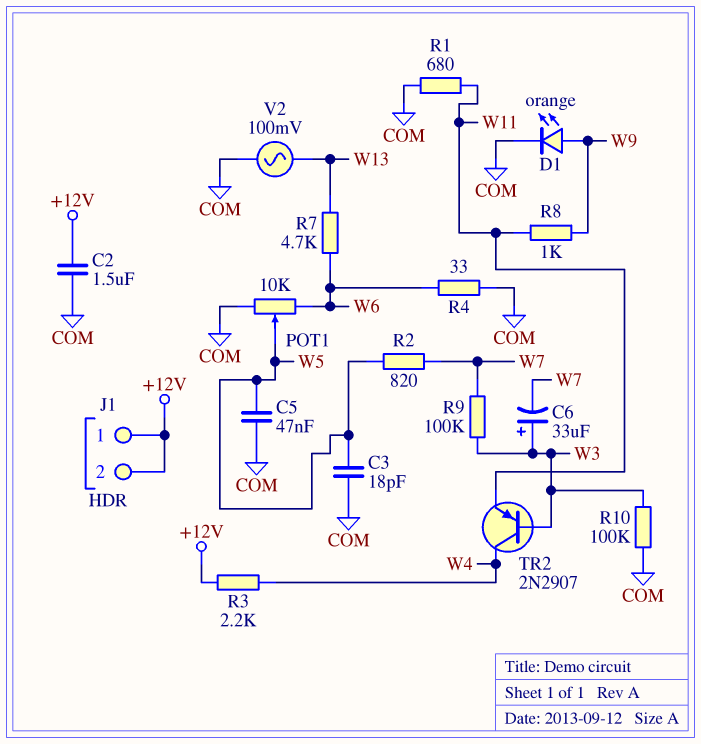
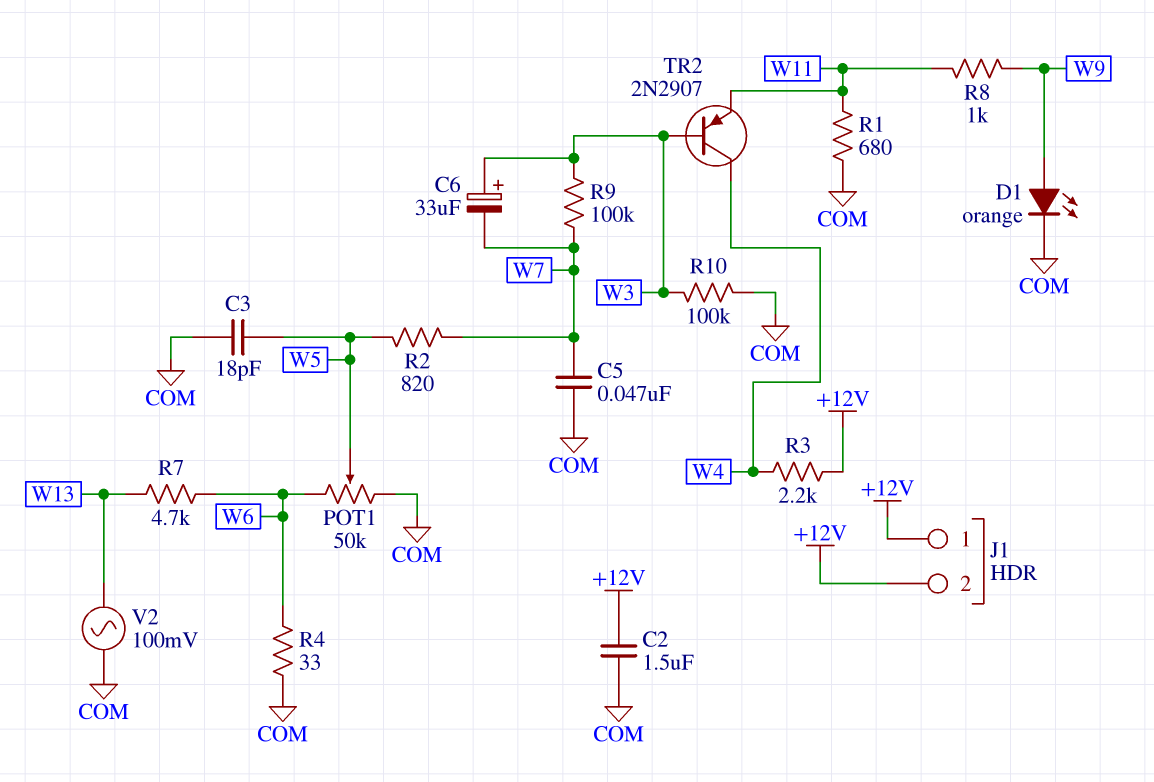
C5: 47nF (COM, W5) -> 47nF (COM, W7)
POT1: 10k (COM, W6, wiper W5) -> 50k (COM, W6, wiper W5)

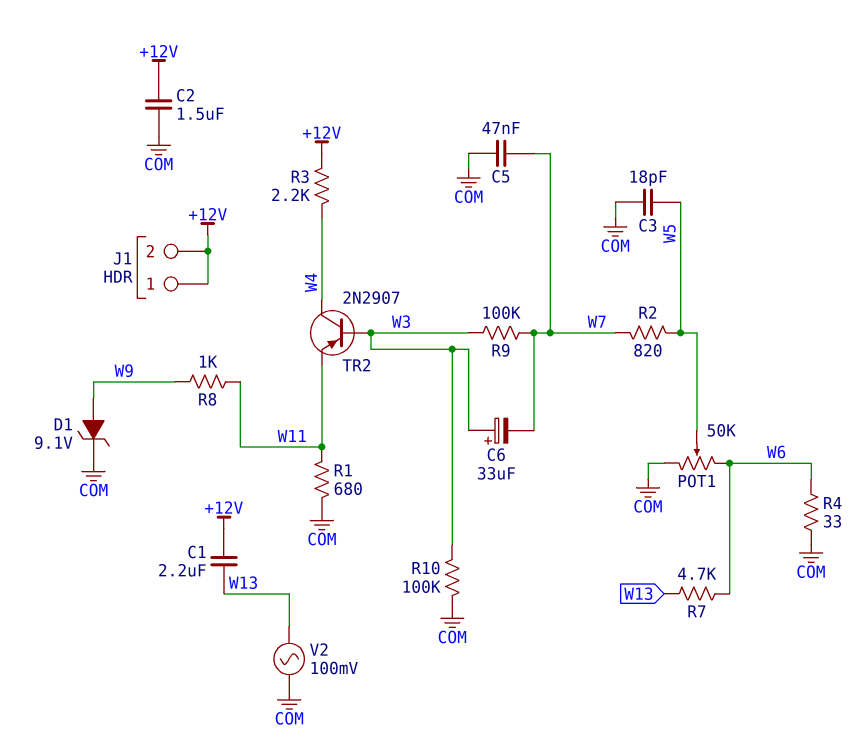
C1: none -> 2.2uF (+12V, W13)
D1: LED orange (A W9, K COM) -> zener 9.1V (A W9, K COM)

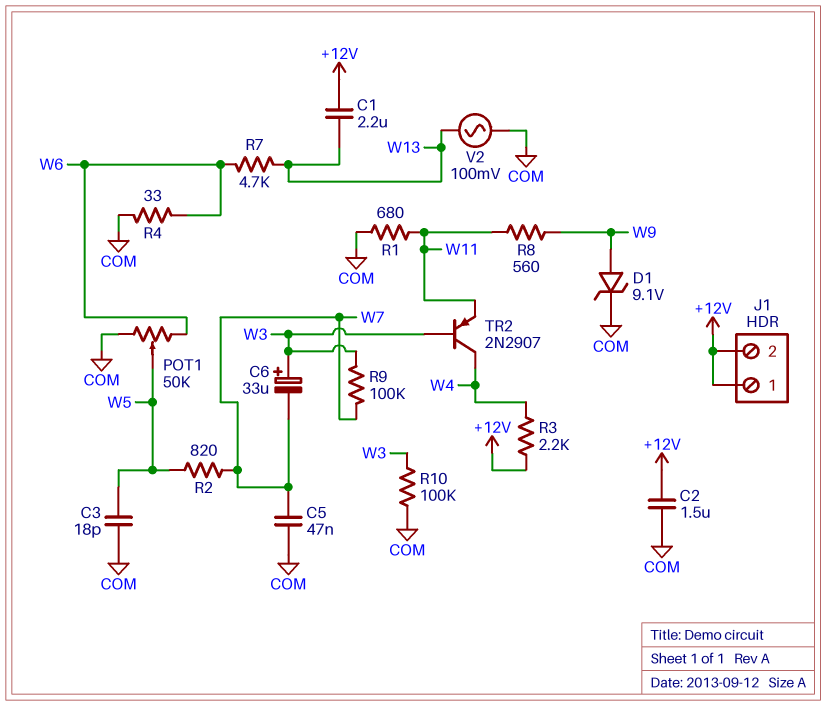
R8: 1k (W9, W11) -> 560 (W9, W11)

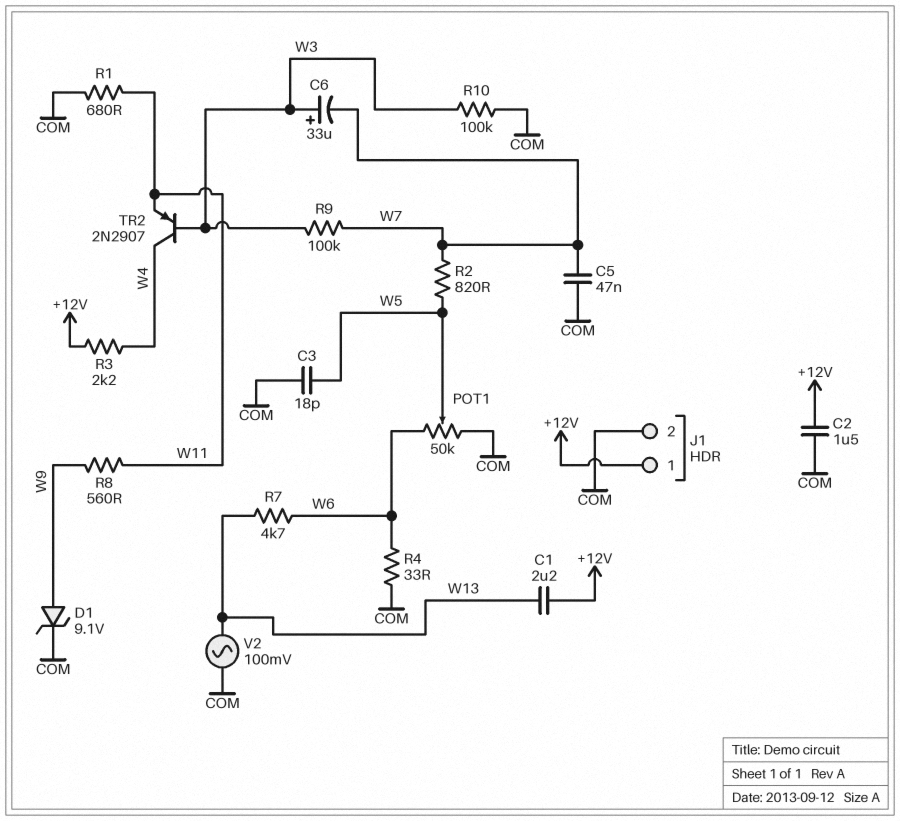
J1 pin 2: +12V -> COM

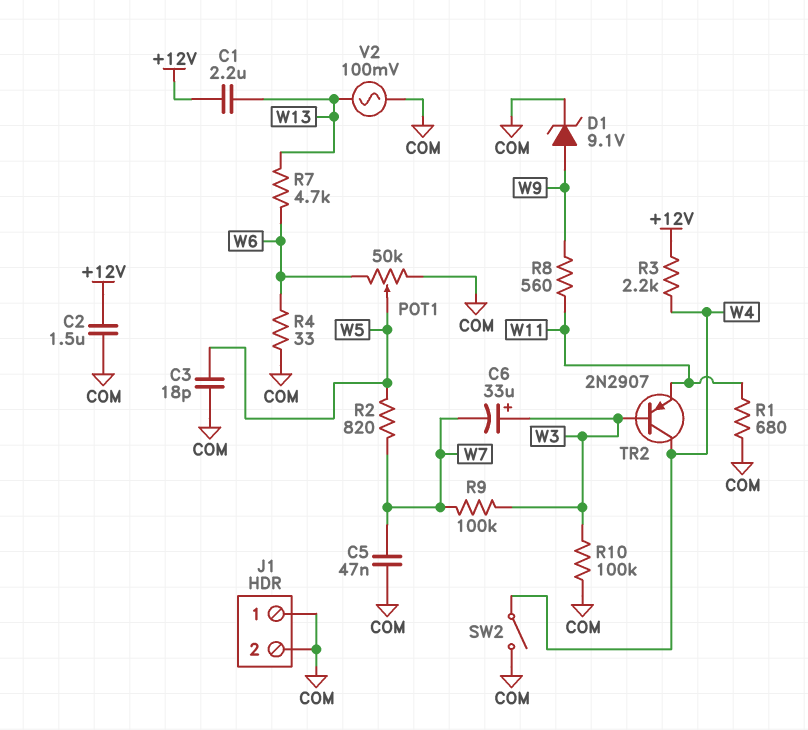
J1 pin 1: +12V -> COM
SW2: none -> switch (COM, W4)

